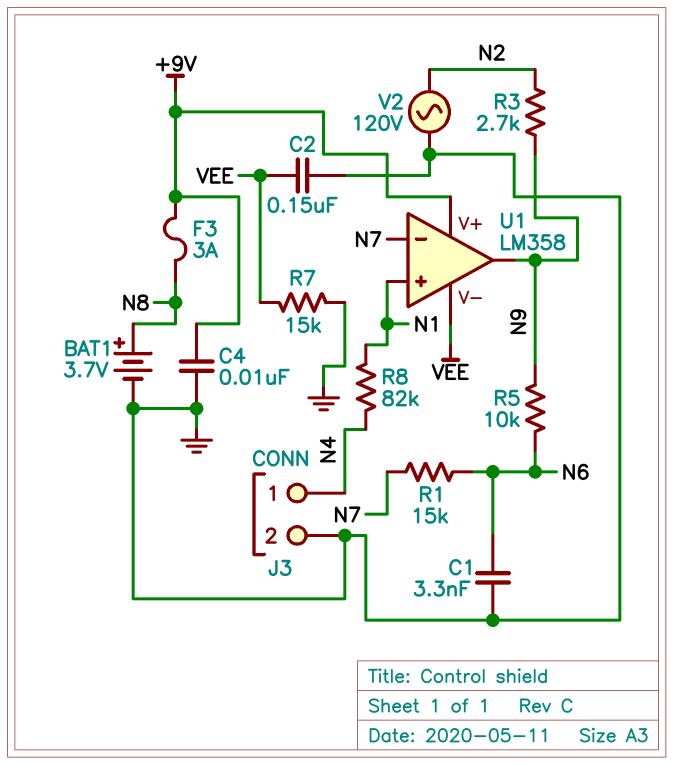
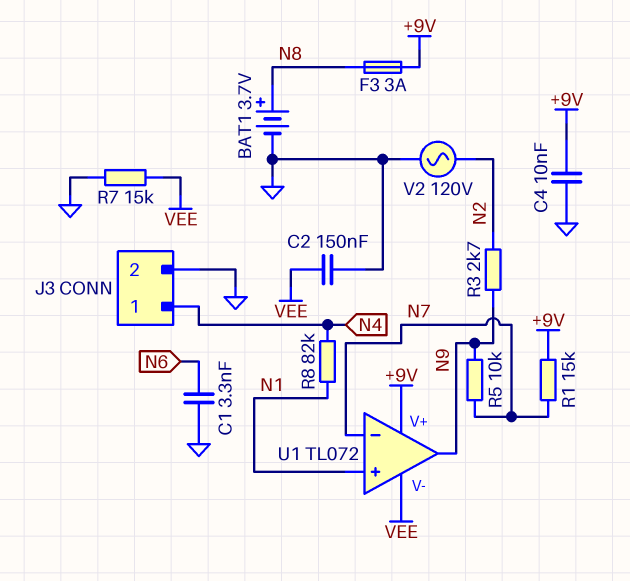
R1: 15k (N6, N7) -> 15k (+9V, N7)
R5: 10k (N6, N9) -> 10k (N7, N9)
U1: LM358 -> TL072

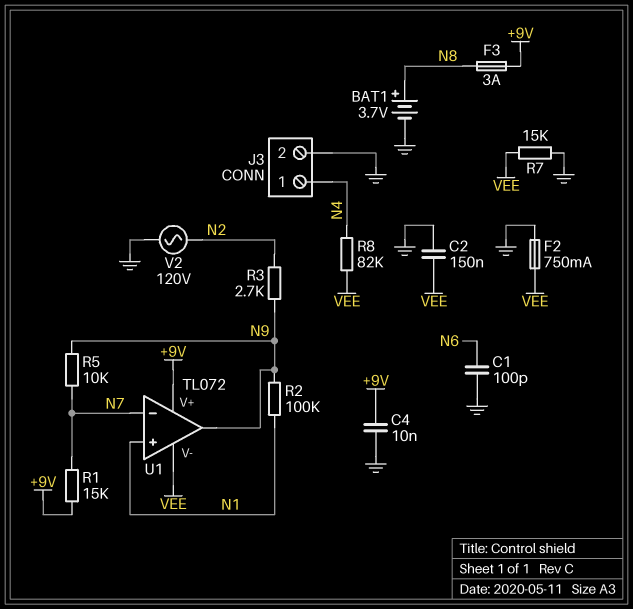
C1: 3.3nF (GND, N6) -> 100pF (GND, N6)
F2: none -> 750mA (GND, VEE)
R2: none -> 100k (N1, N9)
R8: 82k (N1, N4) -> 82k (N4, VEE)

